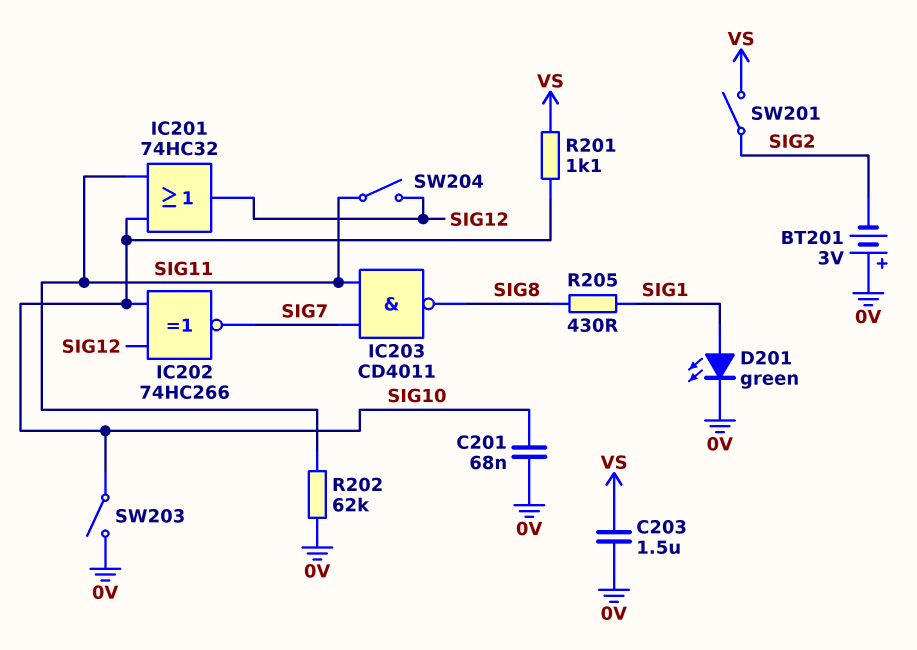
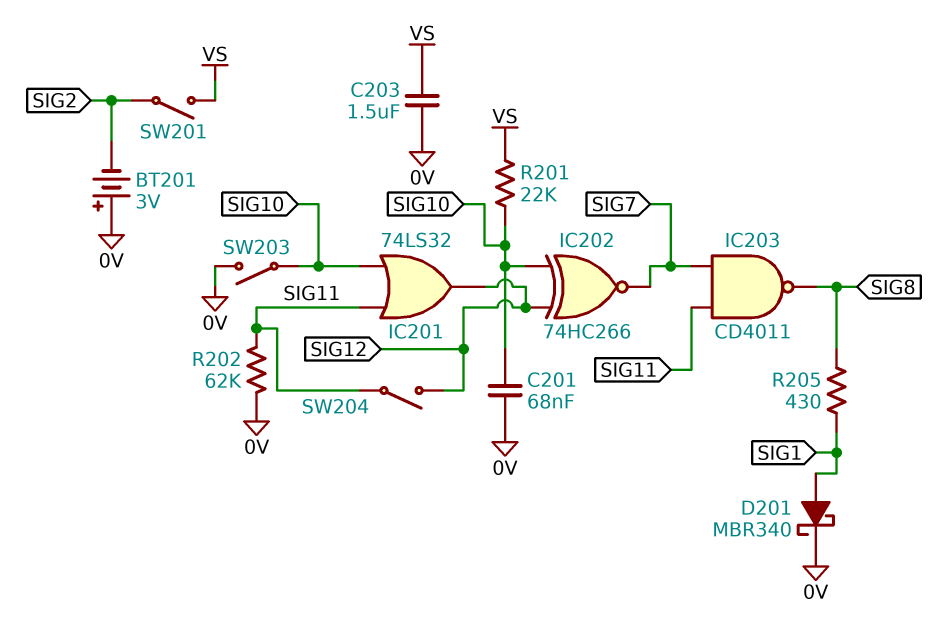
D201: LED green (A SIG1, K 0V) -> schottky MBR340 (A SIG1, K 0V)
IC201: OR 74HC32 (in SIG10, in SIG11, out SIG12) -> OR 74LS32 (in SIG10, in SIG11, out SIG12)
R201: 1.1k (SIG10, VS) -> 22k (SIG10, VS)

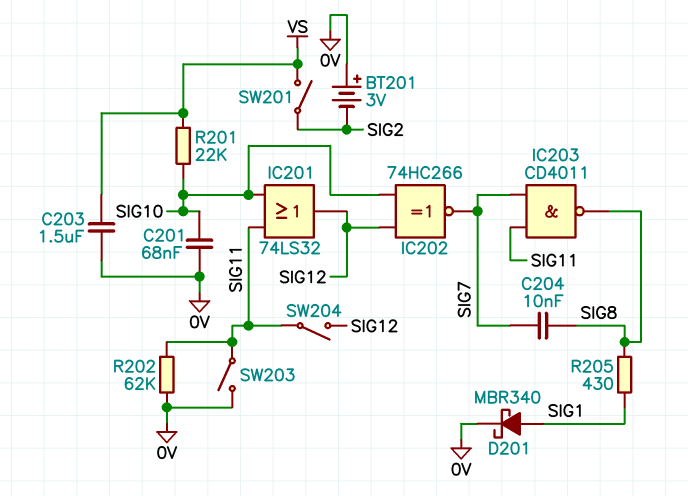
C204: none -> 10nF (SIG7, SIG8)
SW203: switch (0V, SIG10) -> switch (0V, SIG11)

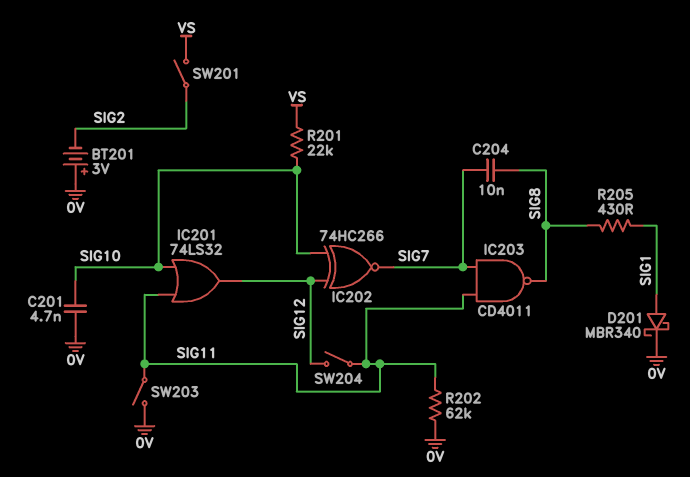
C201: 68nF (0V, SIG10) -> 4.7nF (0V, SIG10)
C203: 1.5uF (0V, VS) -> none

